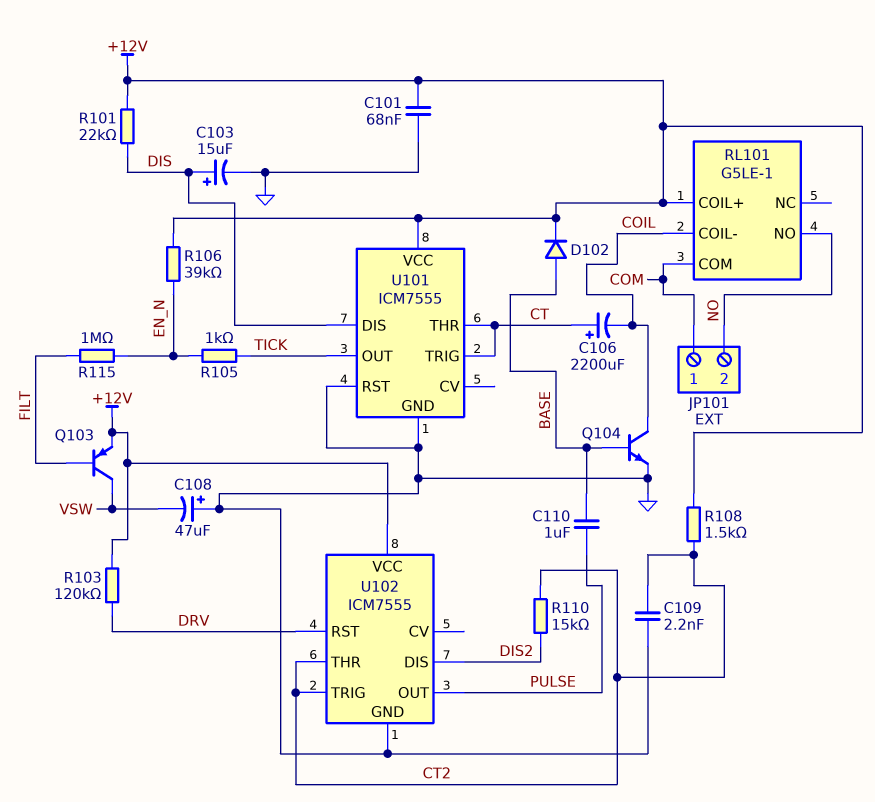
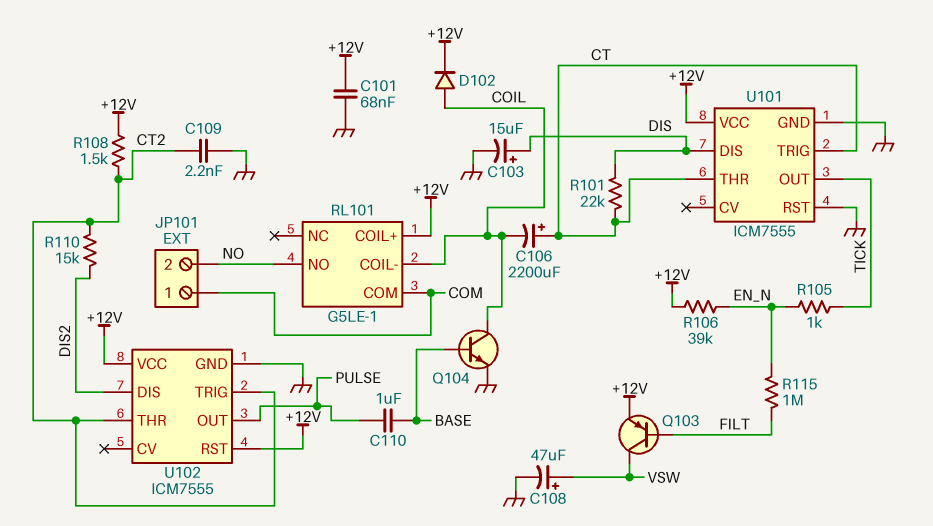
C108: 47uF (plus GND, minus VSW) -> 47uF (plus VSW, minus GND)
D102: diode (A BASE, K +12V) -> diode (A COIL, K +12V)
R101: 22k (+12V, DIS) -> 22k (CT, DIS)
R103: 120k (+12V, DRV) -> none
U102 pin RST: DRV -> +12V

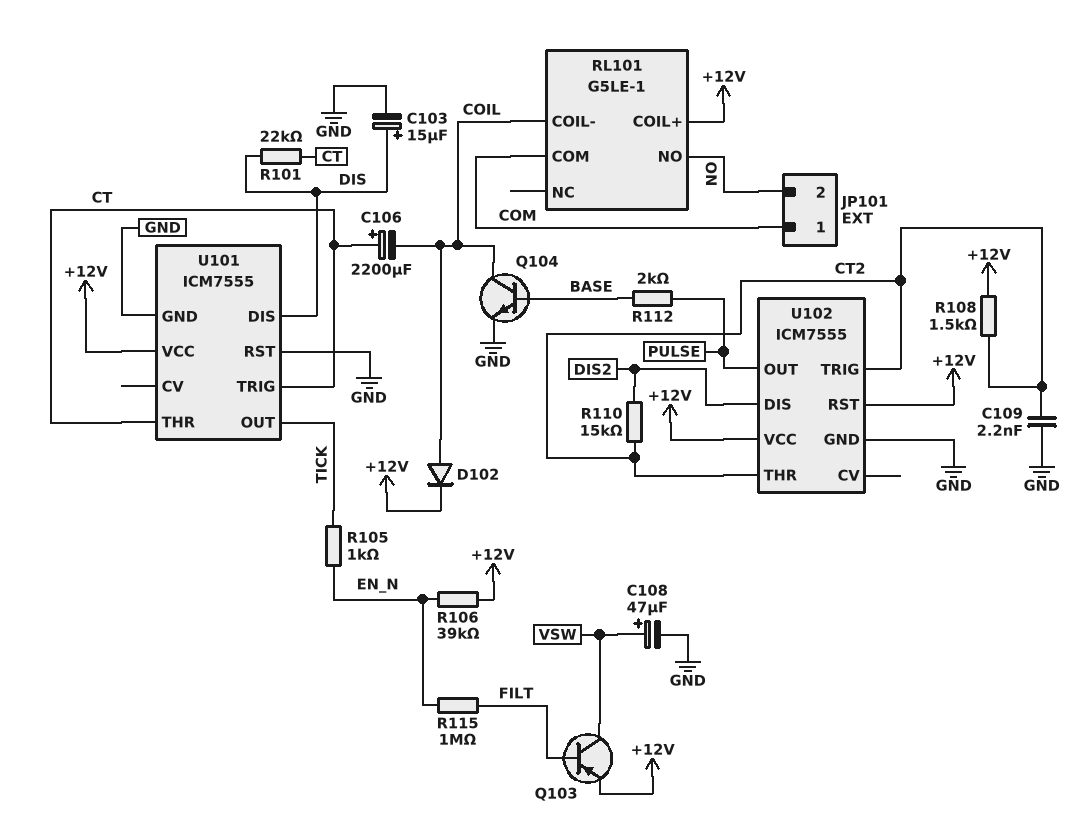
C101: 68nF (+12V, GND) -> none
C110: 1uF (BASE, PULSE) -> none
R112: none -> 2k (BASE, PULSE)

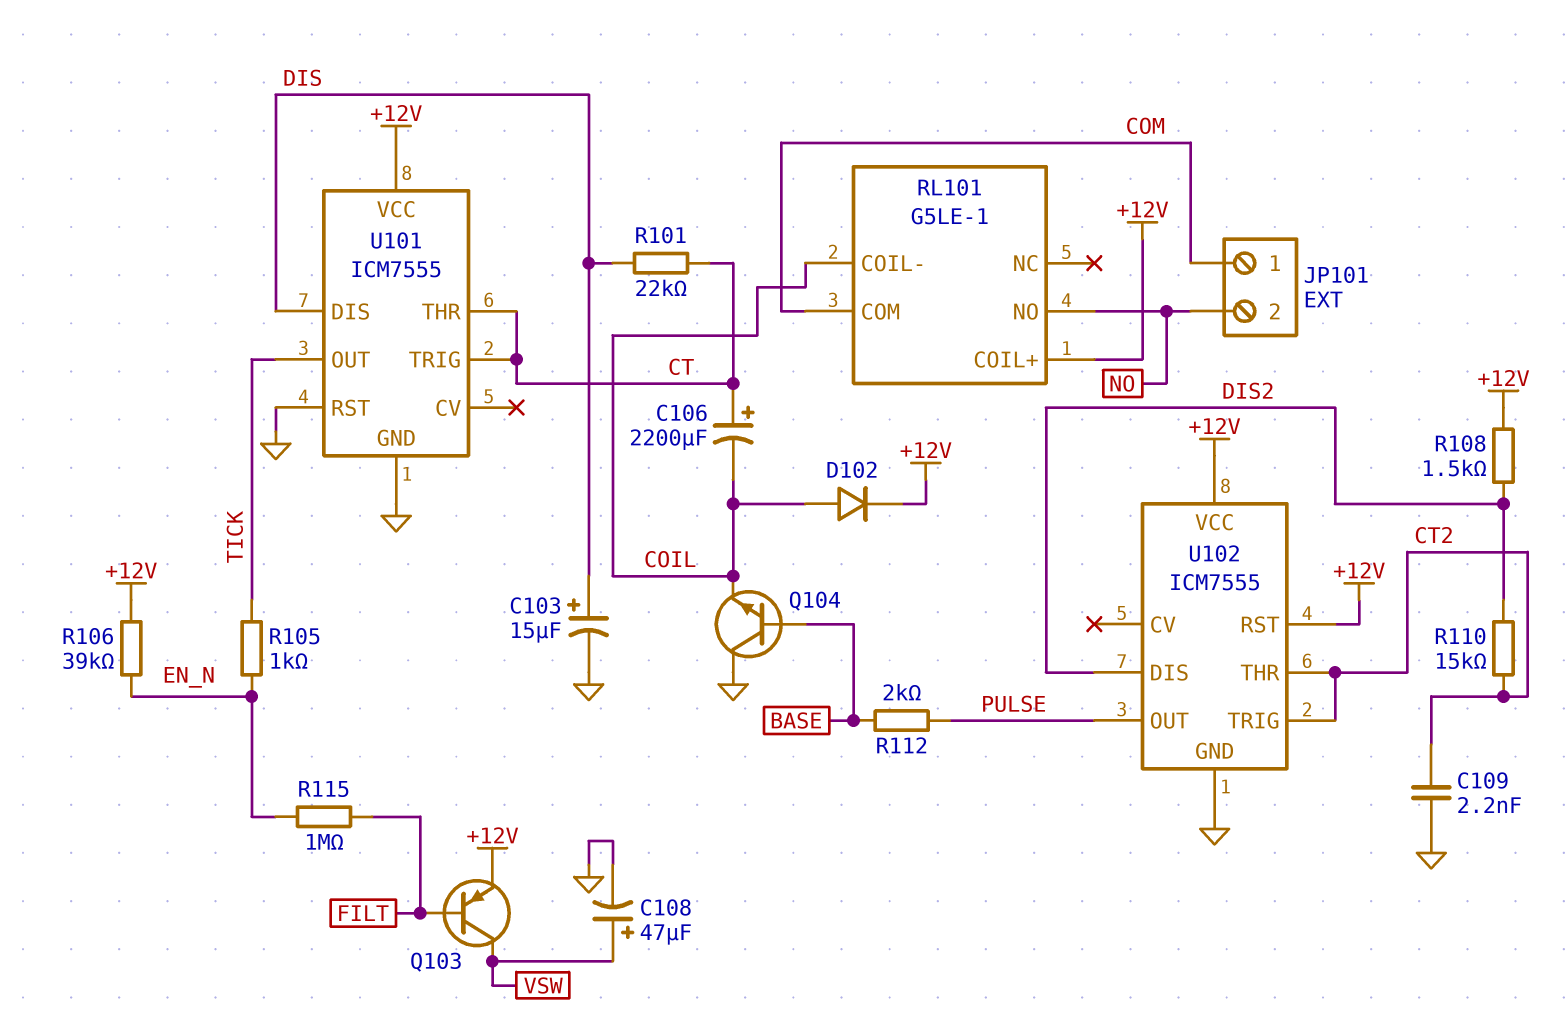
Q104: NPN (B BASE, C COIL, E GND) -> NPN (B BASE, C GND, E COIL)
R108: 1.5k (+12V, CT2) -> 1.5k (+12V, DIS2)

